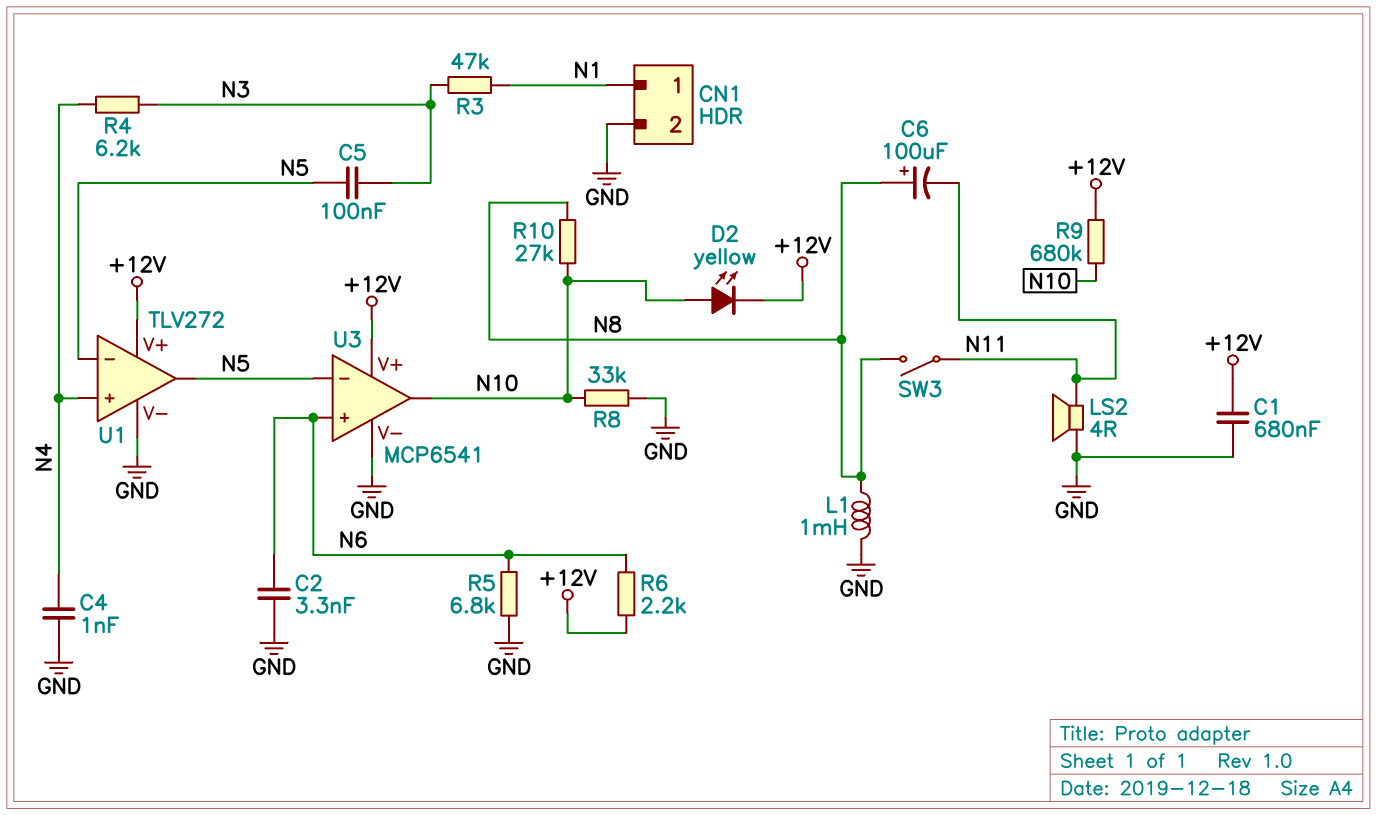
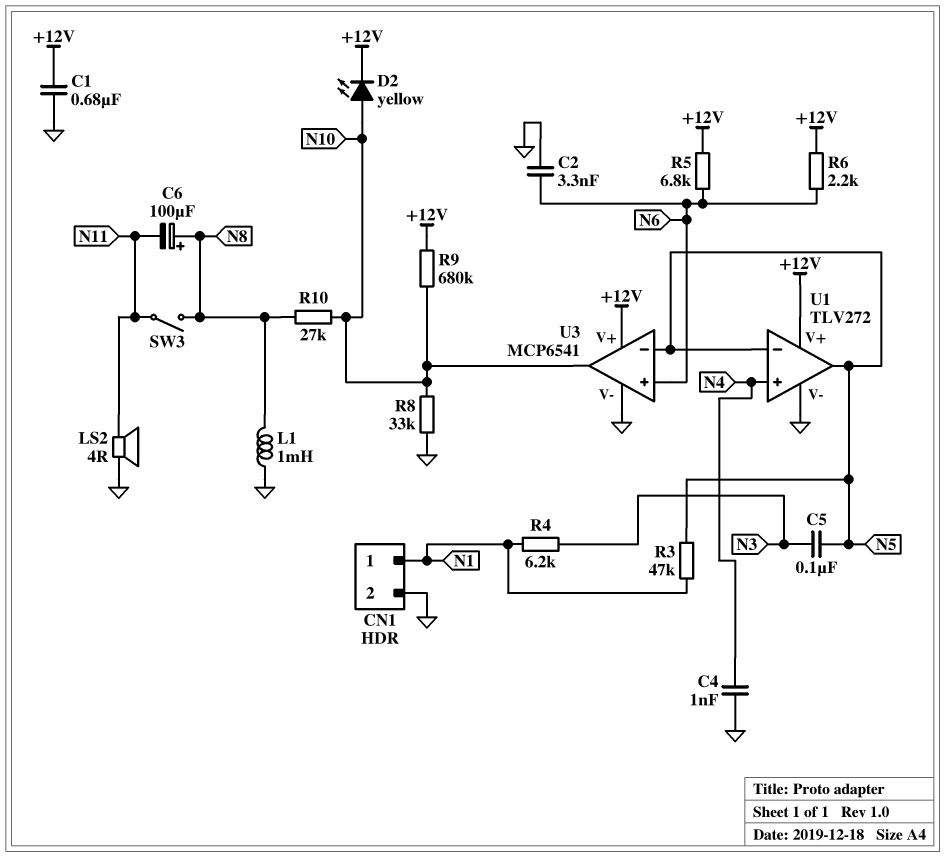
R3: 47k (N1, N3) -> 47k (N1, N5)
R4: 6.2k (N3, N4) -> 6.2k (N1, N3)
R5: 6.8k (GND, N6) -> 6.8k (+12V, N6)

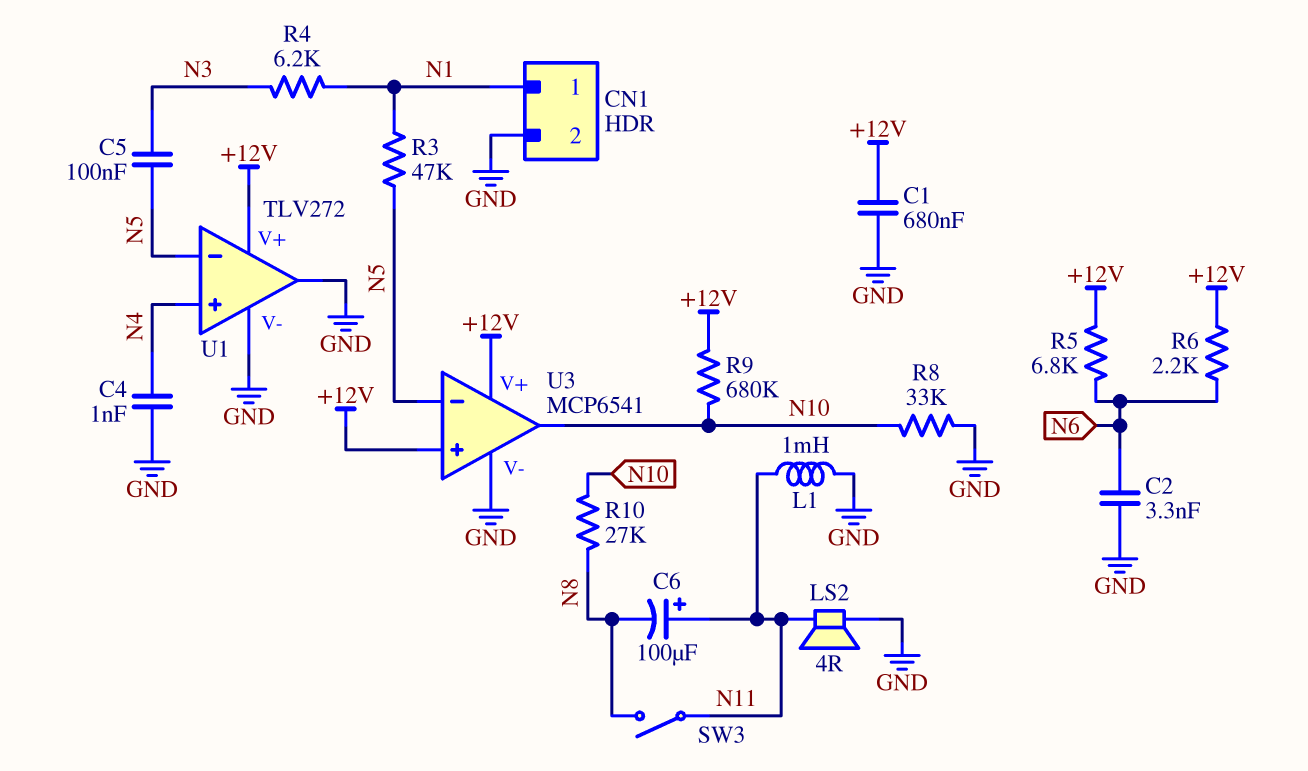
C6: 100uF (plus N8, minus N11) -> 100uF (plus N11, minus N8)
D2: LED yellow (A N10, K +12V) -> none
L1: 1mH (GND, N8) -> 1mH (GND, N11)
U1 pin out: N5 -> GND
U3 pin in+: N6 -> +12V

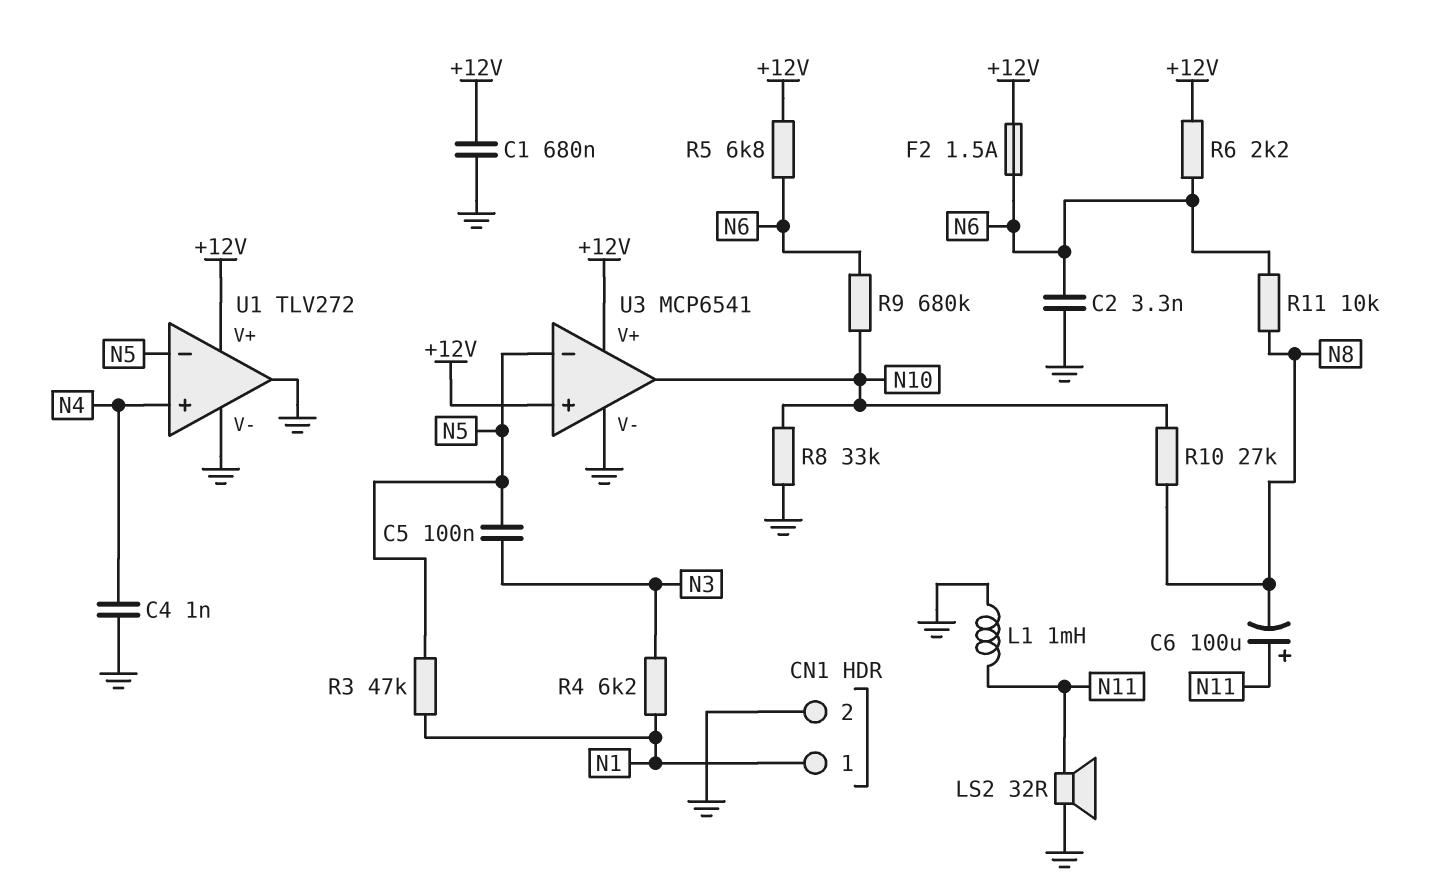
F2: none -> 1.5A (+12V, N6)
LS2: speaker 4R (GND, N11) -> speaker 32R (GND, N11)
R9: 680k (+12V, N10) -> 680k (N6, N10)
R11: none -> 10k (N6, N8)
SW3: switch (N8, N11) -> none

